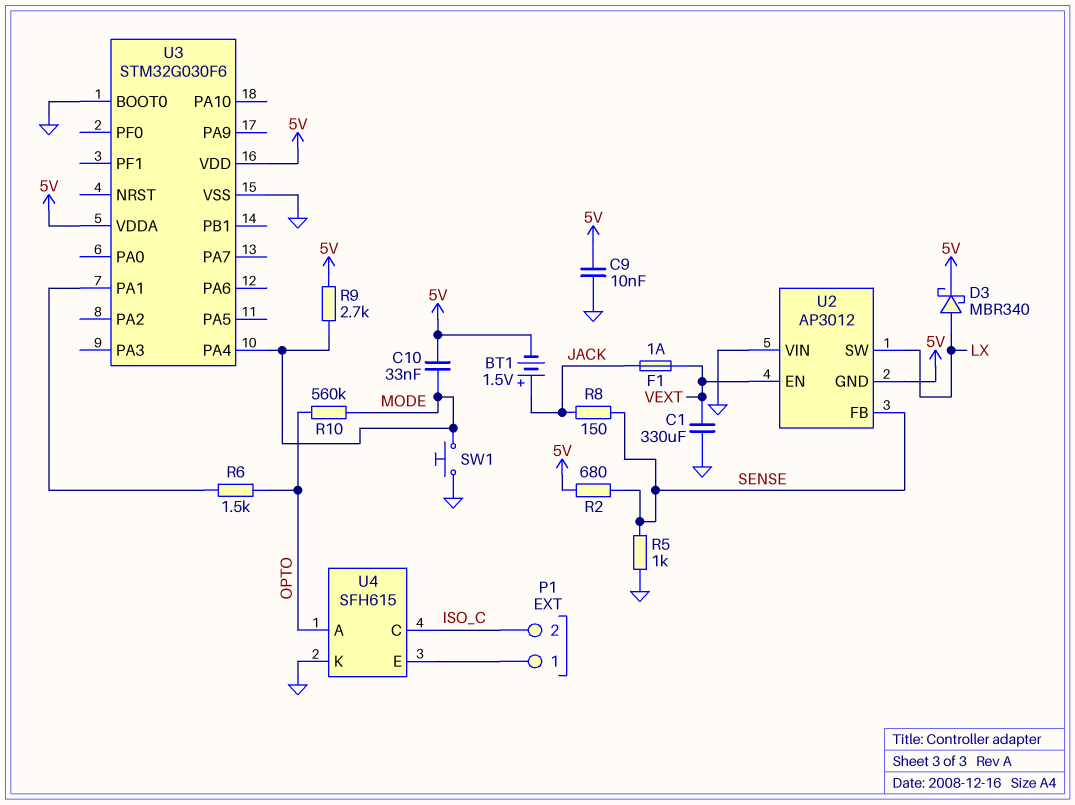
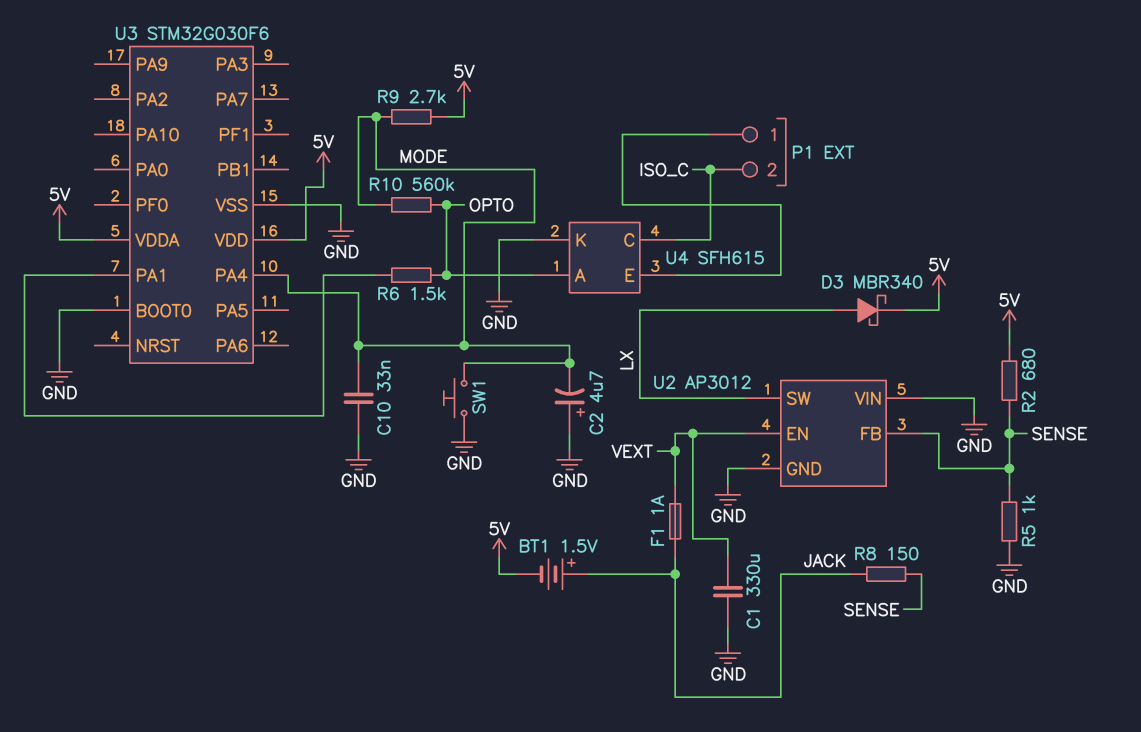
C2: none -> 4.7uF (plus GND, minus MODE)
C9: 10nF (5V, GND) -> none
C10: 33nF (5V, MODE) -> 33nF (GND, MODE)
U2 pin GND: 5V -> GND

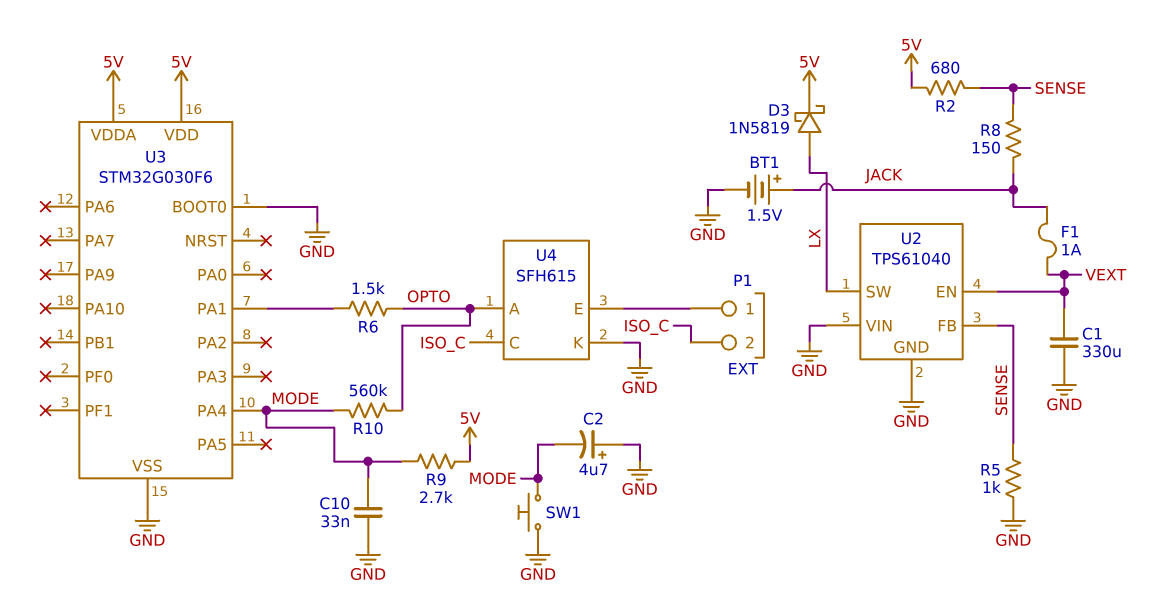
BT1: 1.5V (plus JACK, minus 5V) -> 1.5V (plus JACK, minus GND)
D3: schottky MBR340 (A LX, K 5V) -> schottky 1N5819 (A LX, K 5V)
U2: AP3012 -> TPS61040

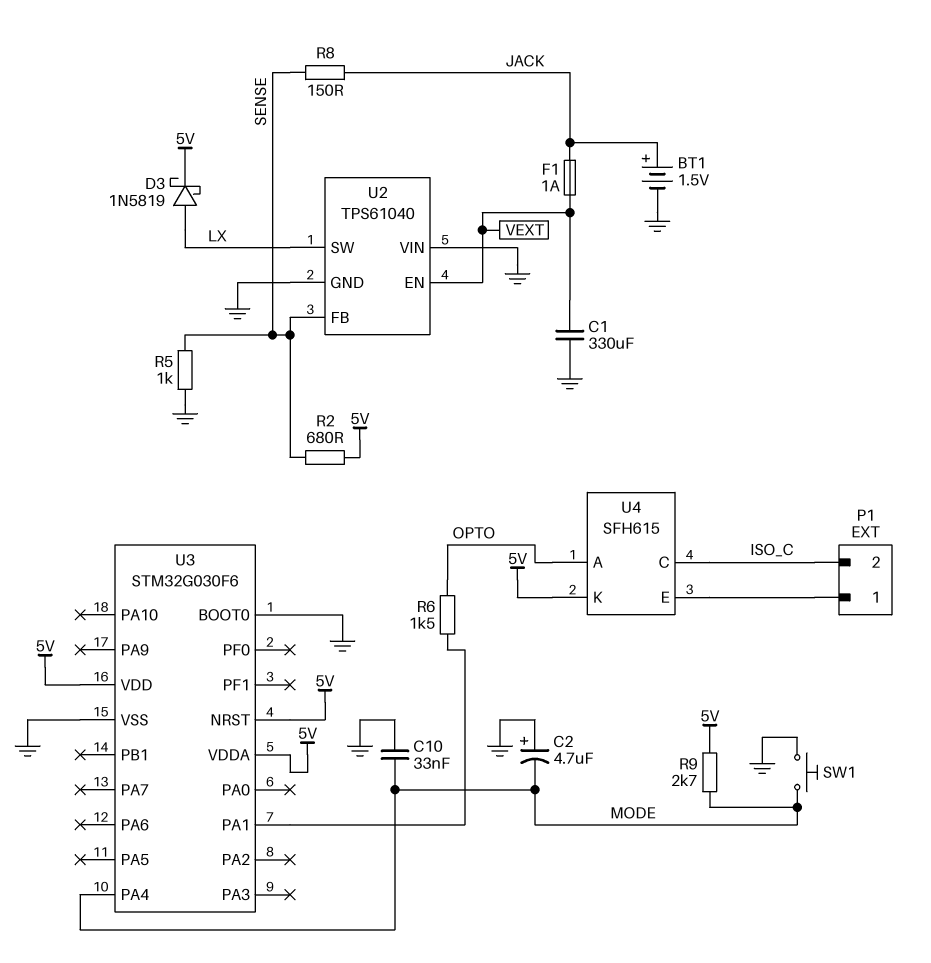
R10: 560k (MODE, OPTO) -> none
U3 pin NRST: none -> 5V
U4 pin K: GND -> 5V

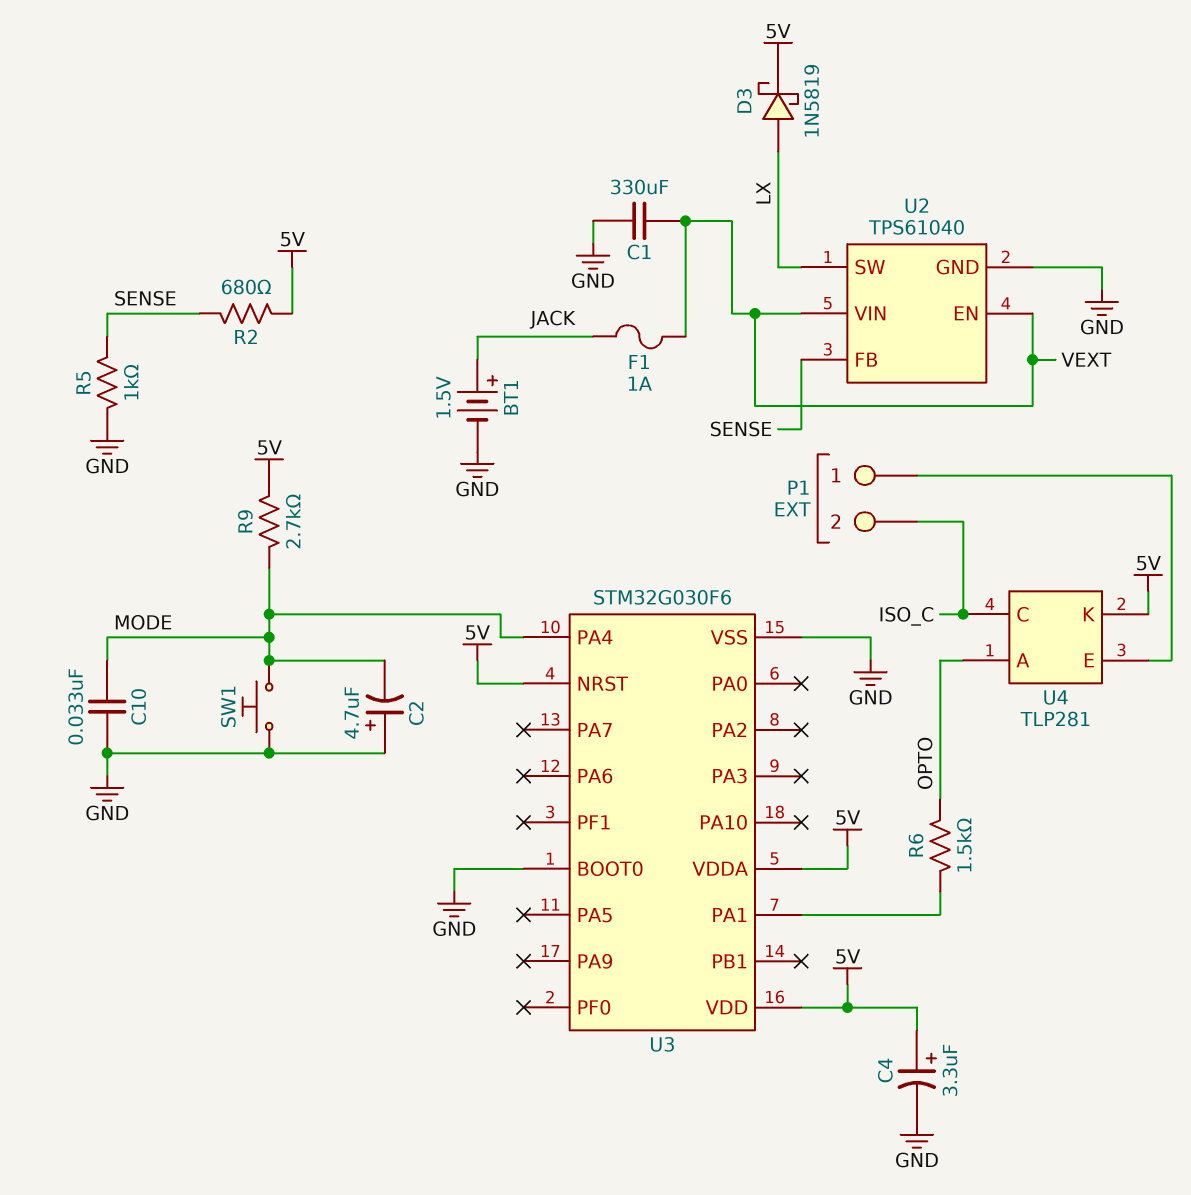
C4: none -> 3.3uF (plus 5V, minus GND)
R8: 150 (JACK, SENSE) -> none
U2 pin VIN: GND -> VEXT
U4: SFH615 -> TLP281

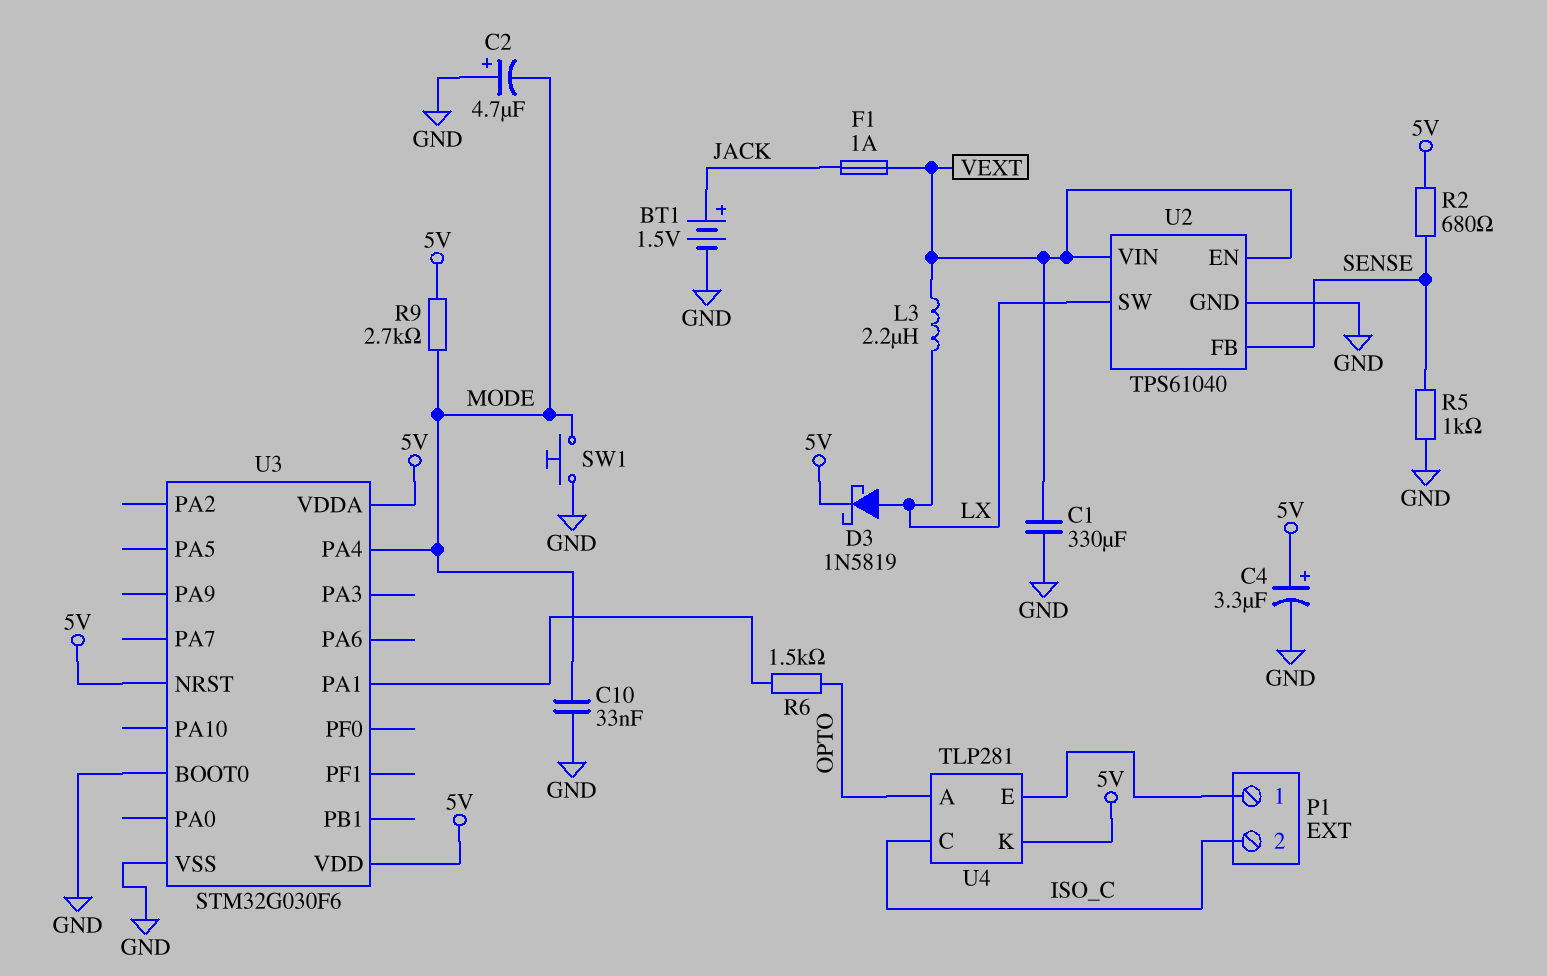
L3: none -> 2.2uH (LX, VEXT)

